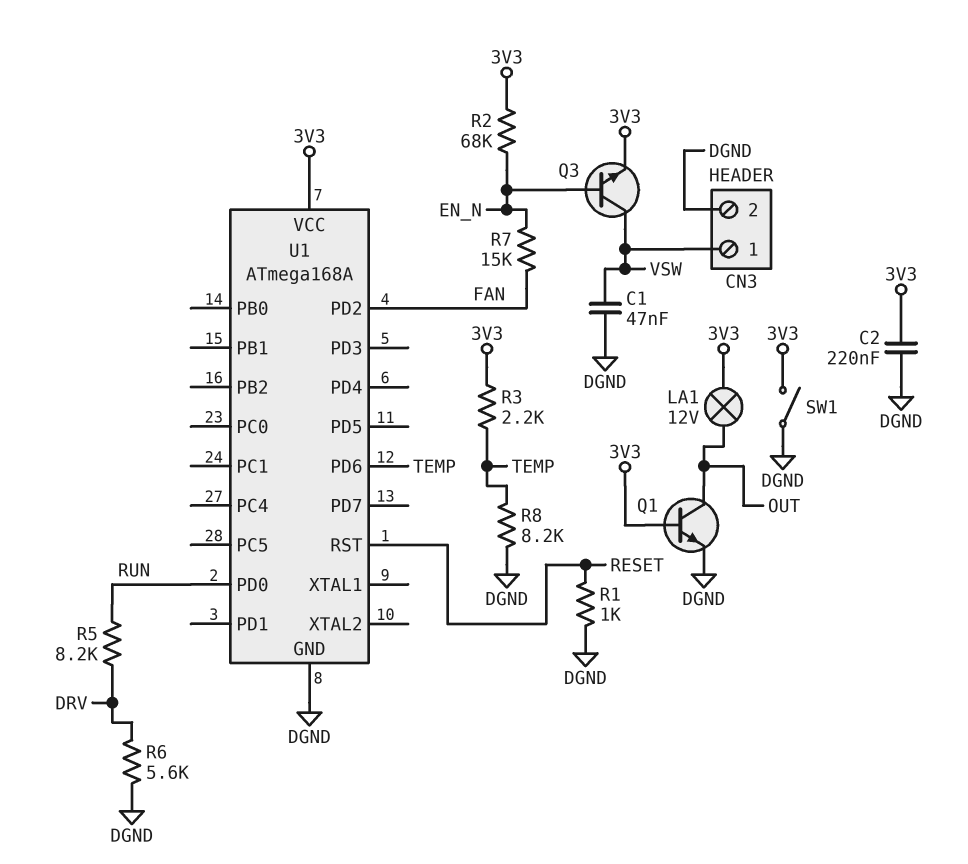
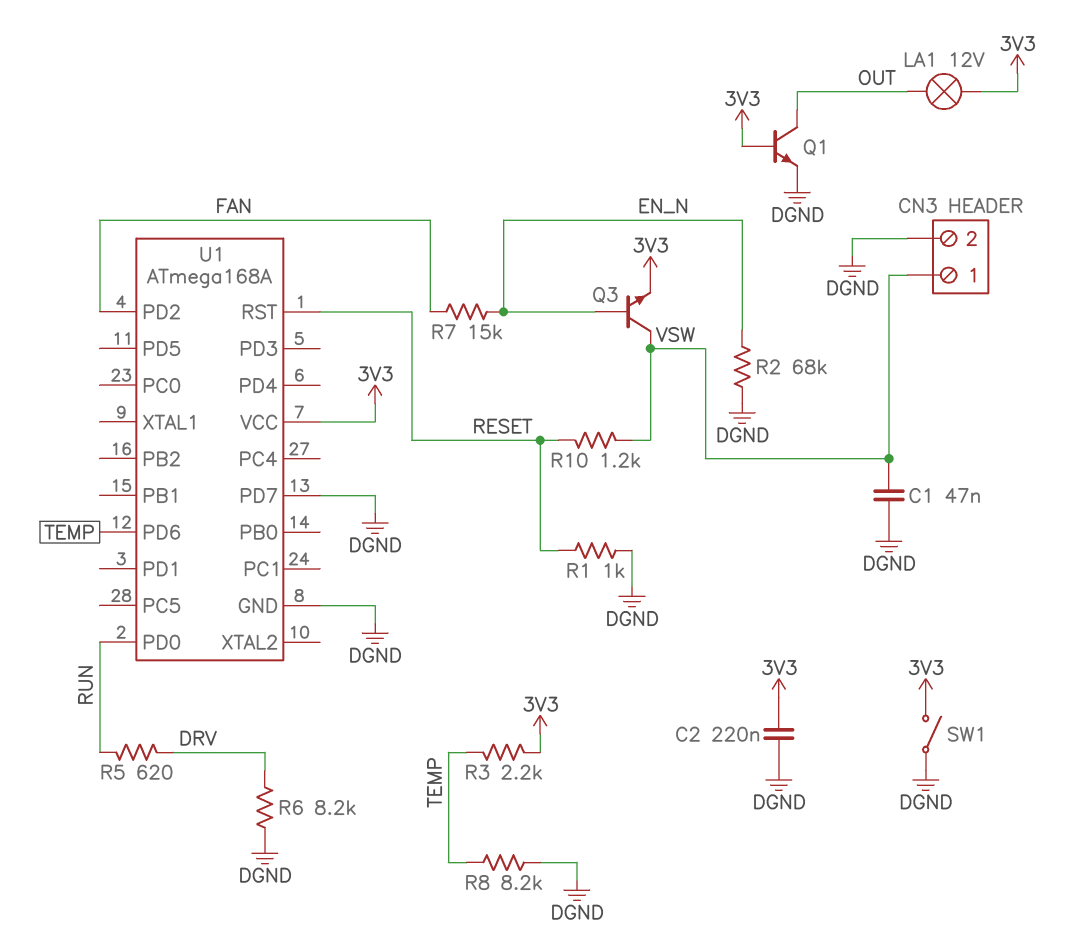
R2: 68k (3V3, EN_N) -> 68k (DGND, EN_N)
R5: 8.2k (DRV, RUN) -> 620 (DRV, RUN)
R6: 5.6k (DGND, DRV) -> 8.2k (DGND, DRV)
R10: none -> 1.2k (RESET, VSW)
U1 pin PD7: none -> DGND

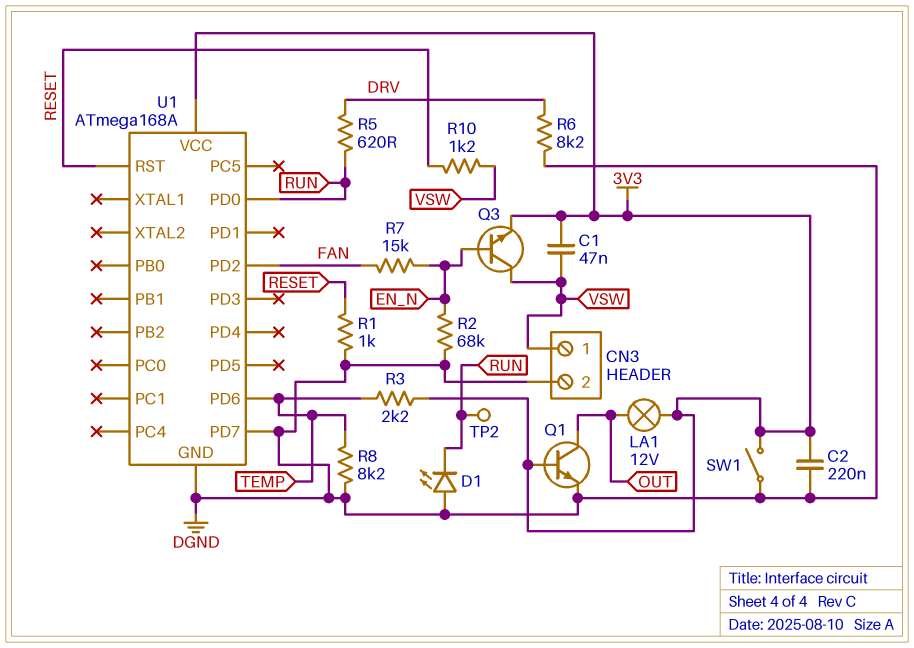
C1: 47nF (DGND, VSW) -> 47nF (3V3, VSW)
D1: none -> LED (A DGND, K RUN)
TP2: none -> test point (RUN)

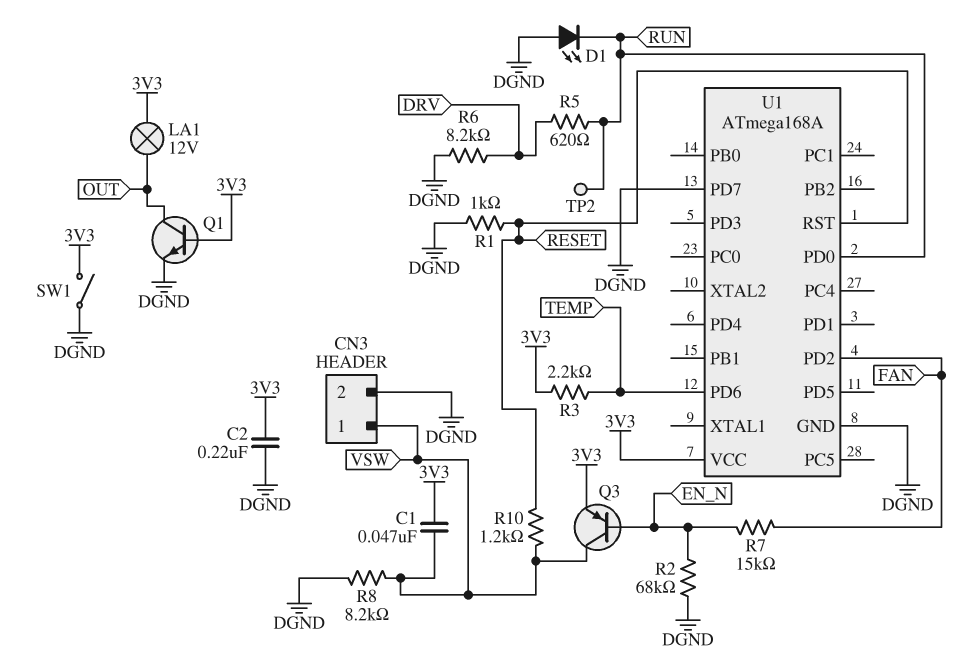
Q3: NPN (B EN_N, C VSW, E 3V3) -> PNP (B EN_N, C VSW, E 3V3)
R8: 8.2k (DGND, TEMP) -> 8.2k (DGND, VSW)

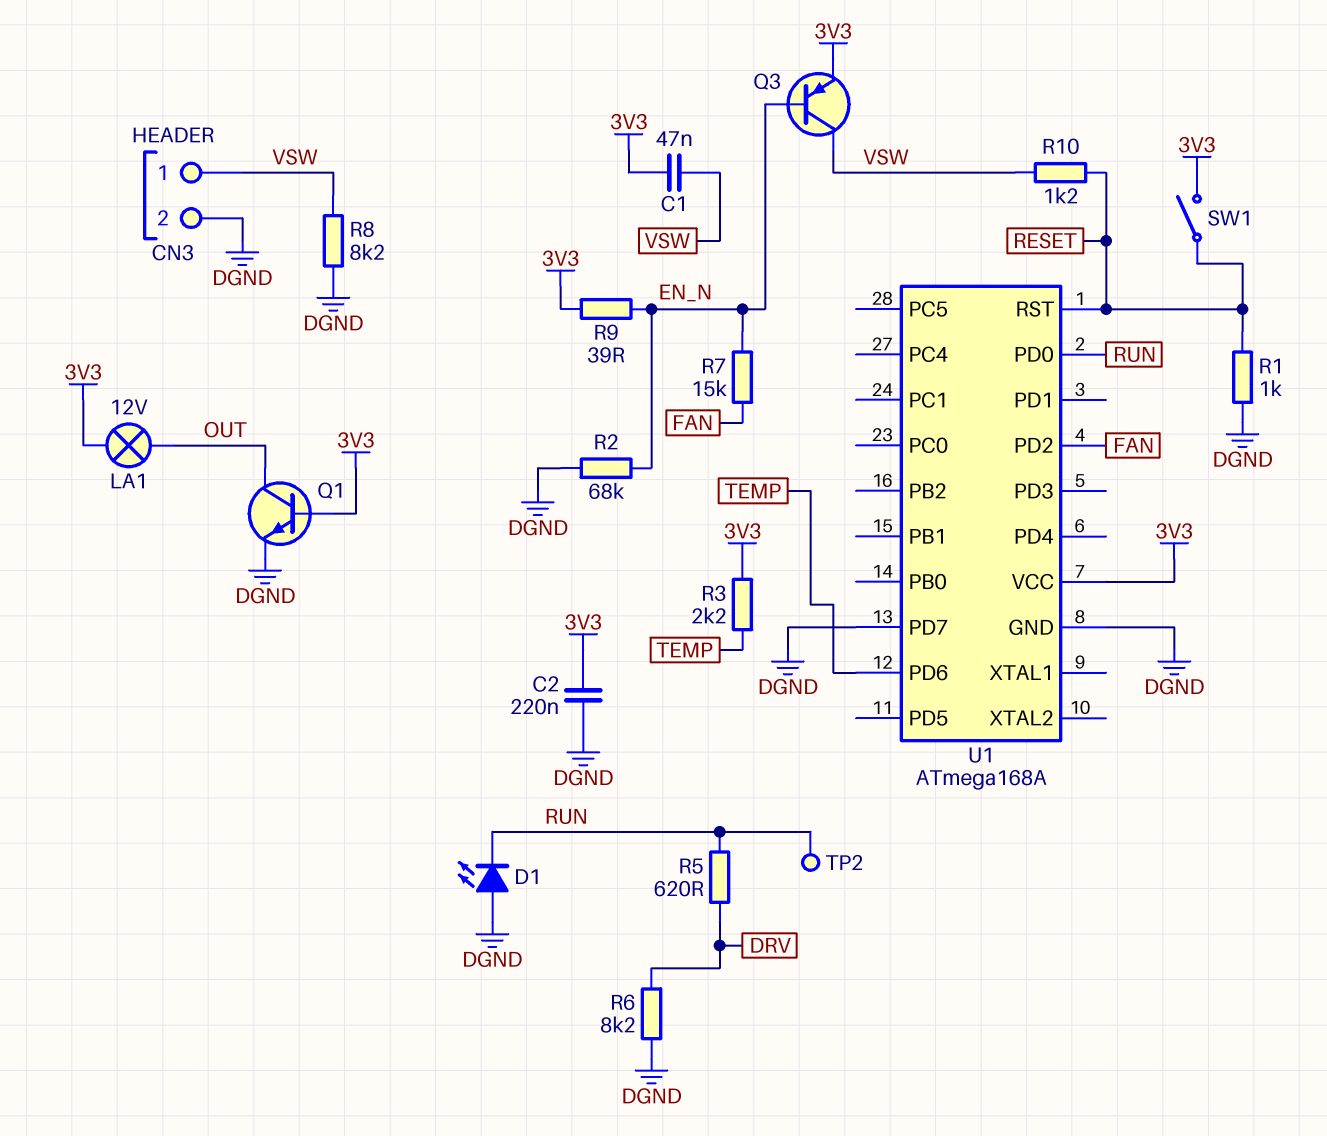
R9: none -> 39 (3V3, EN_N)
SW1: switch (3V3, DGND) -> switch (3V3, RESET)

